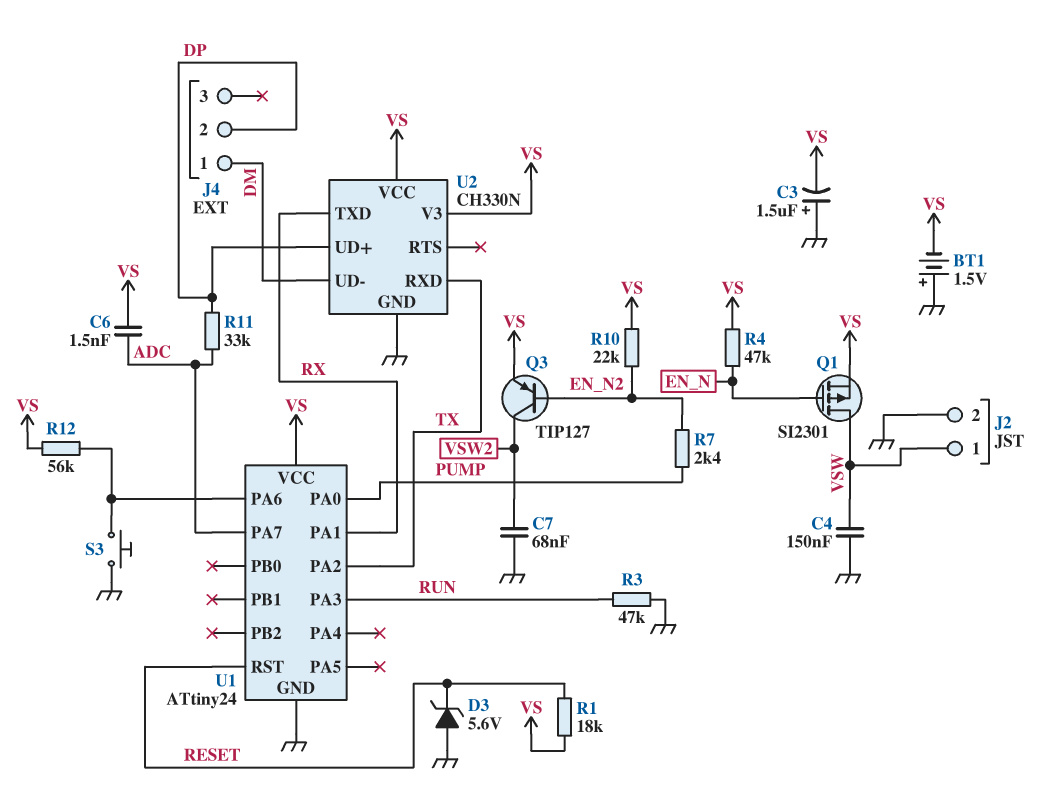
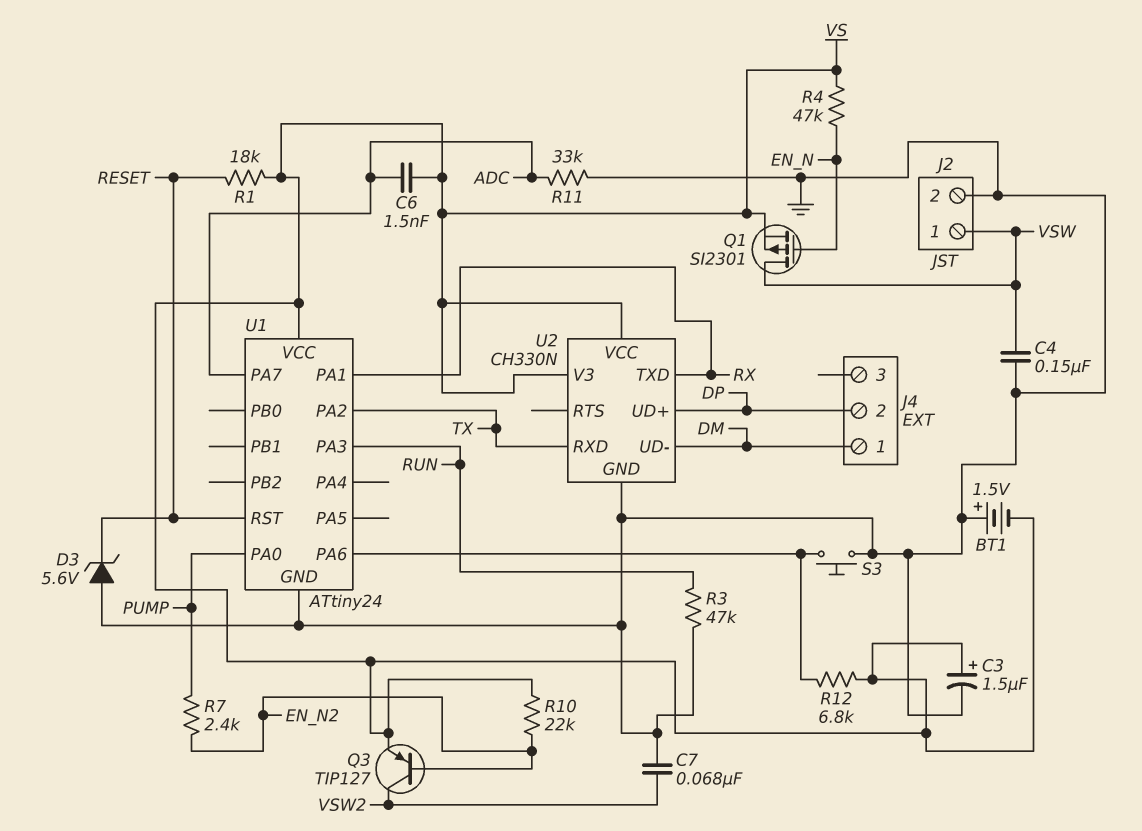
C3: 1.5uF (plus GND, minus VS) -> 1.5uF (plus VS, minus GND)
R11: 33k (ADC, DP) -> 33k (ADC, GND)
R12: 56k (U1/PA6, VS) -> 6.8k (U1/PA6, VS)

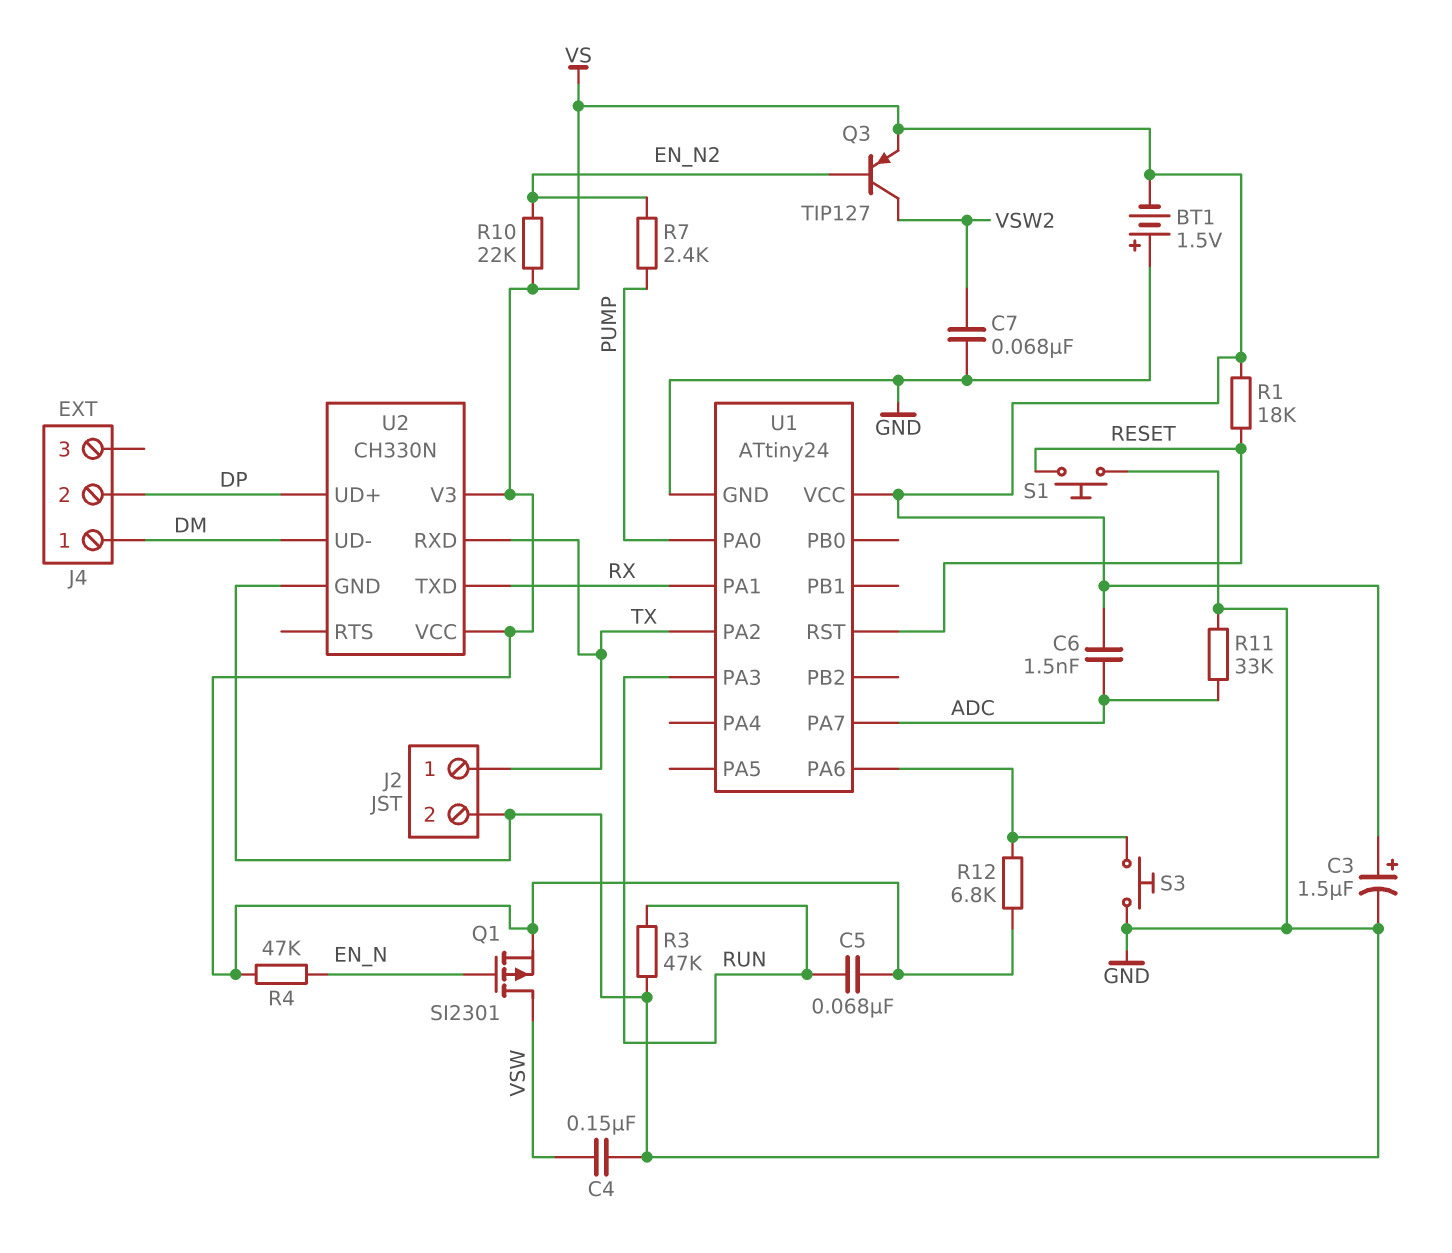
C5: none -> 68nF (RUN, VS)
D3: zener 5.6V (A GND, K RESET) -> none
J2 pin 1: VSW -> TX
S1: none -> button (GND, RESET)

